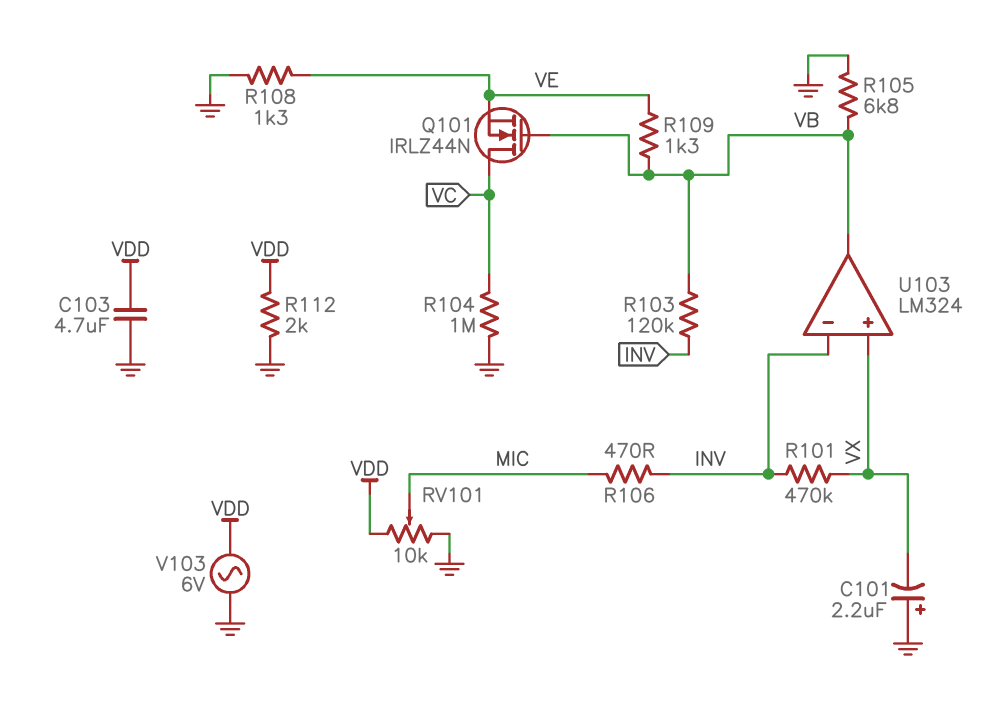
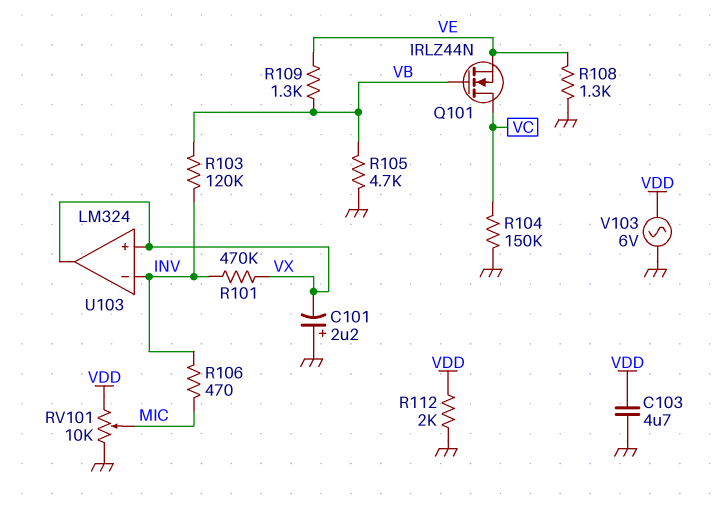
R104: 1M (GND, VC) -> 150k (GND, VC)
R105: 6.8k (GND, VB) -> 4.7k (GND, VB)
U103 pin out: VB -> VX

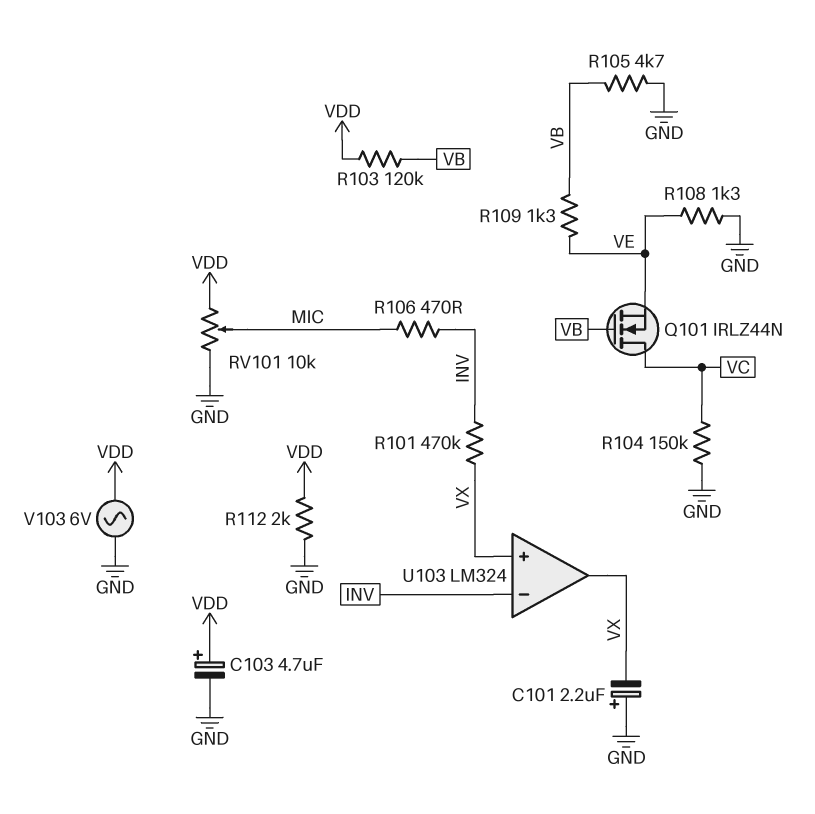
C103: 4.7uF (GND, VDD) -> 4.7uF (plus VDD, minus GND)
R103: 120k (INV, VB) -> 120k (VB, VDD)

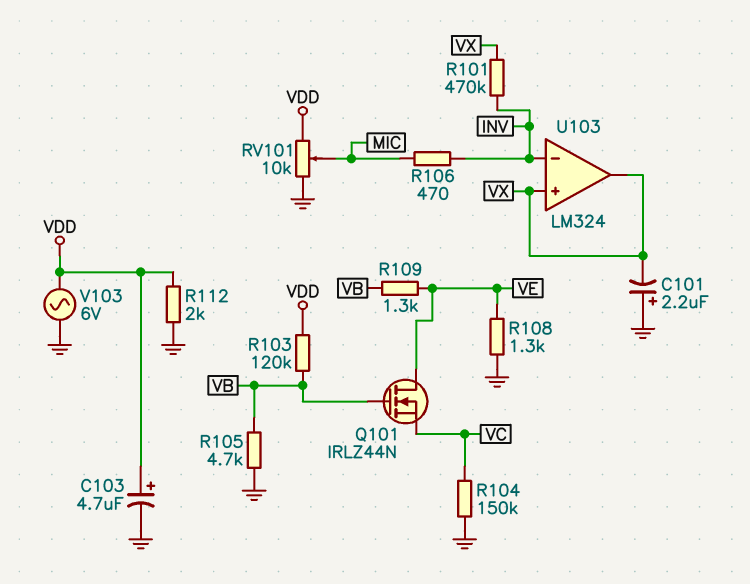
Q101: NMOS IRLZ44N (G VB, D VC, S VE) -> NMOS IRLZ44N (G VB, D VE, S VC)

